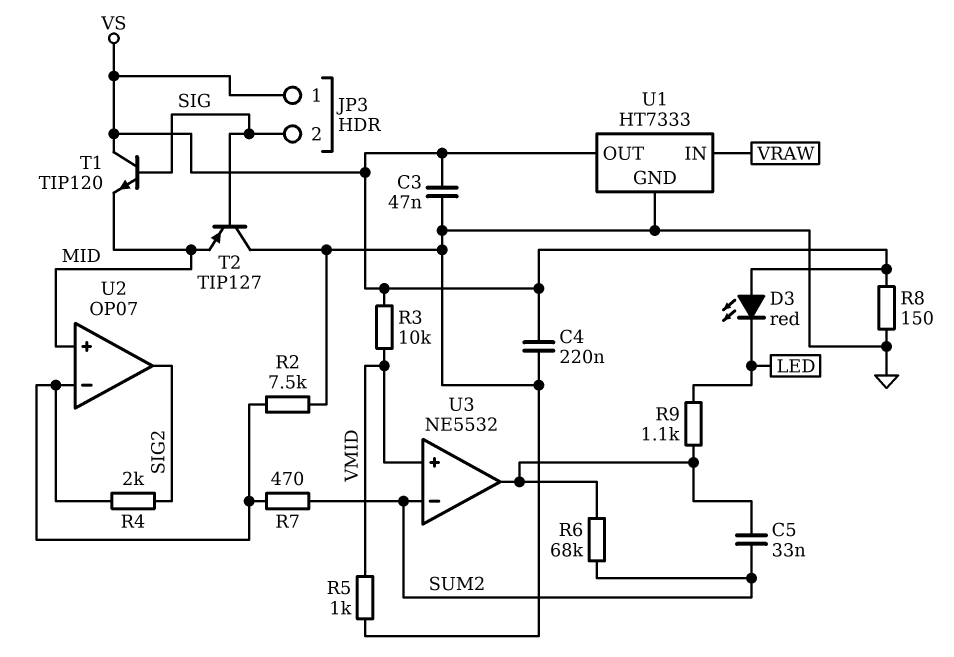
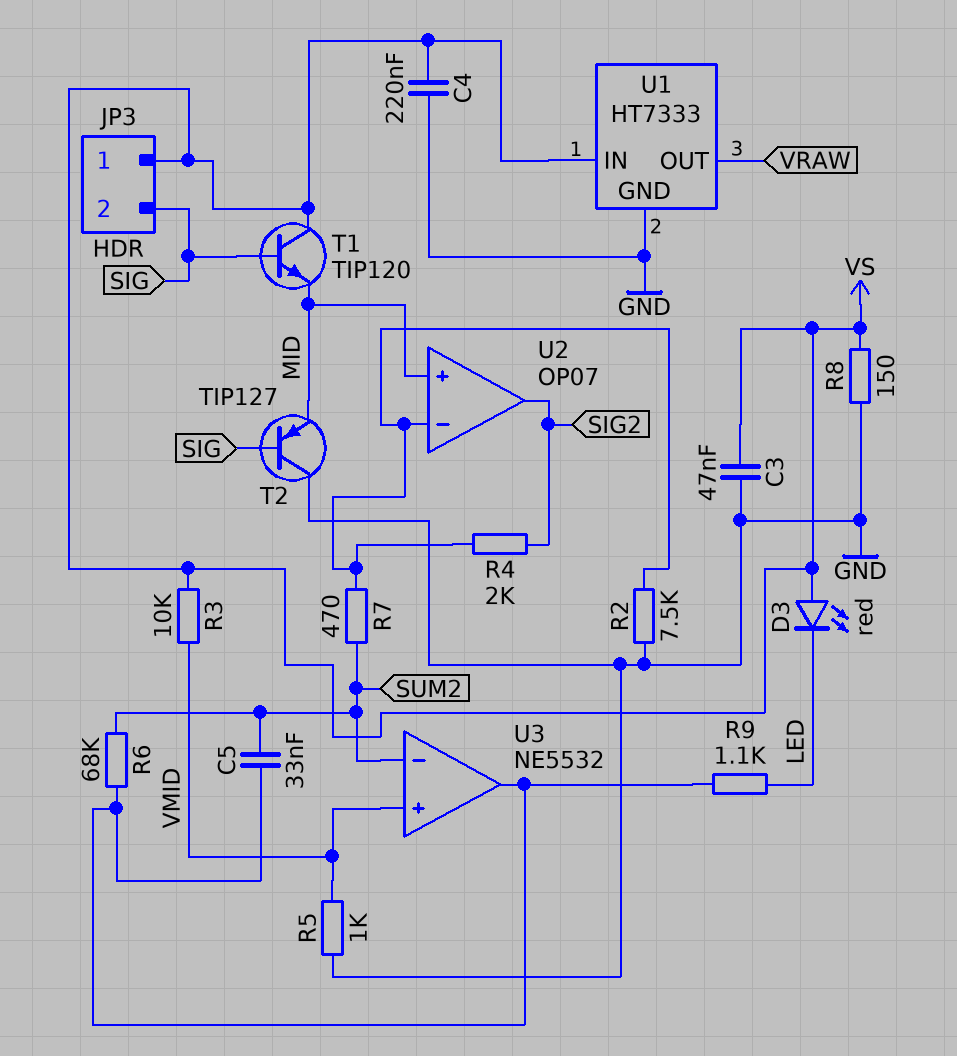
U1 pin IN: VRAW -> VS
U1 pin OUT: VS -> VRAW

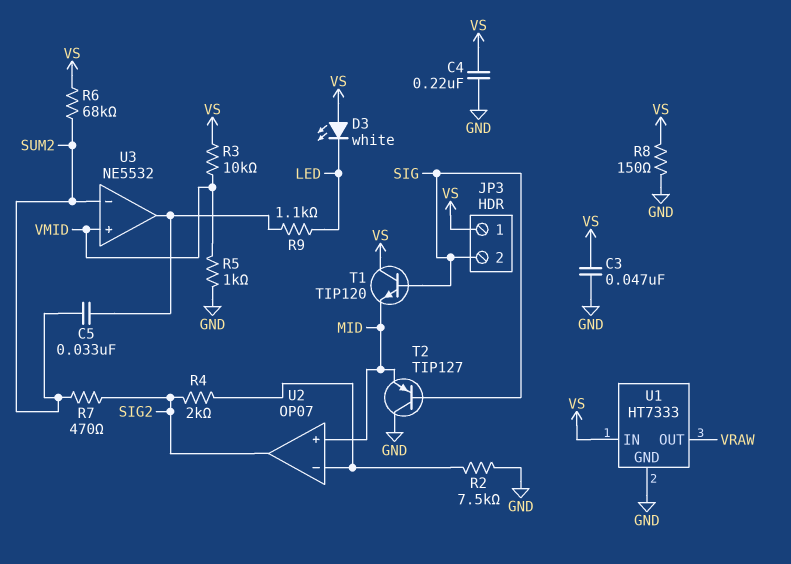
D3: LED red (A VS, K LED) -> LED white (A VS, K LED)
R6: 68k (SUM2, U3/out) -> 68k (SUM2, VS)
R7: 470 (SUM2, U2/in-) -> 470 (SIG2, SUM2)

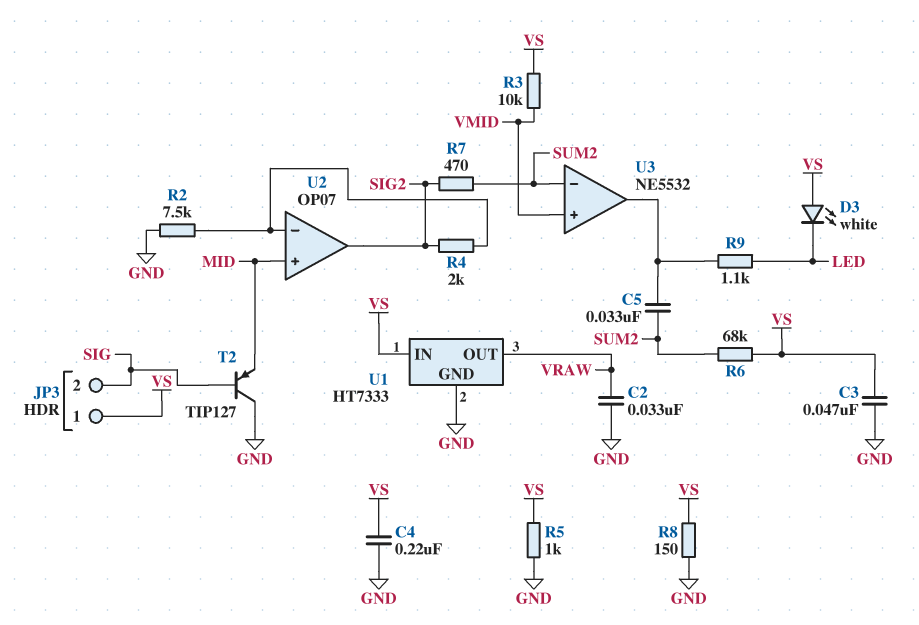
C2: none -> 33nF (GND, VRAW)
R5: 1k (GND, VMID) -> 1k (GND, VS)
T1: NPN TIP120 (B SIG, C VS, E MID) -> none

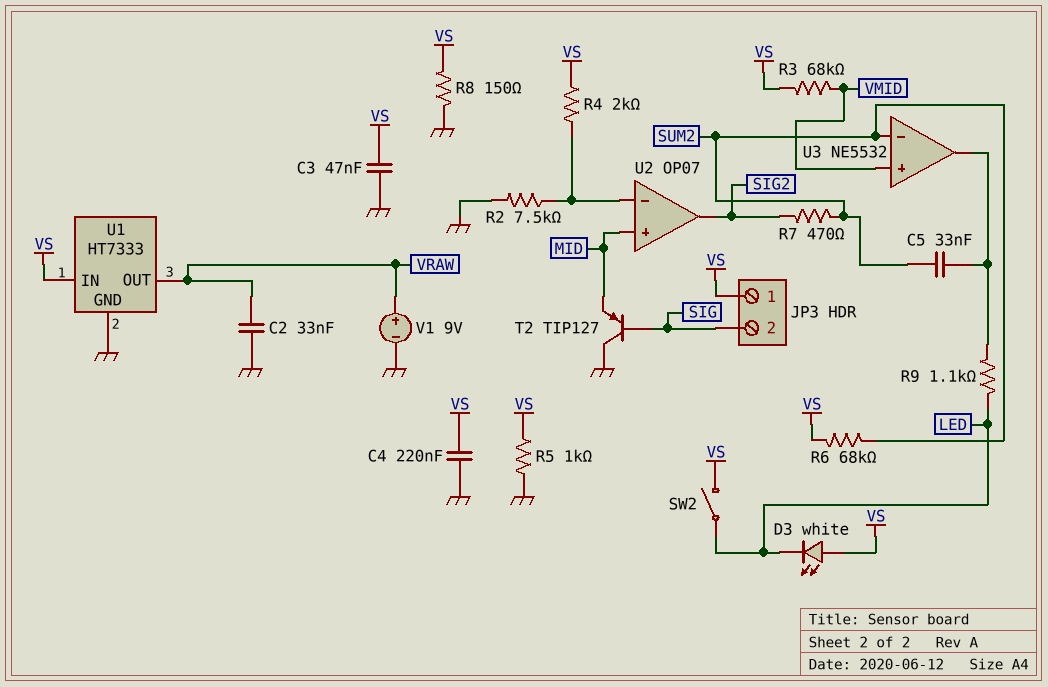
R3: 10k (VMID, VS) -> 68k (VMID, VS)
R4: 2k (SIG2, U2/in-) -> 2k (U2/in-, VS)
SW2: none -> switch (LED, VS)
V1: none -> 9V (plus VRAW, minus GND)

